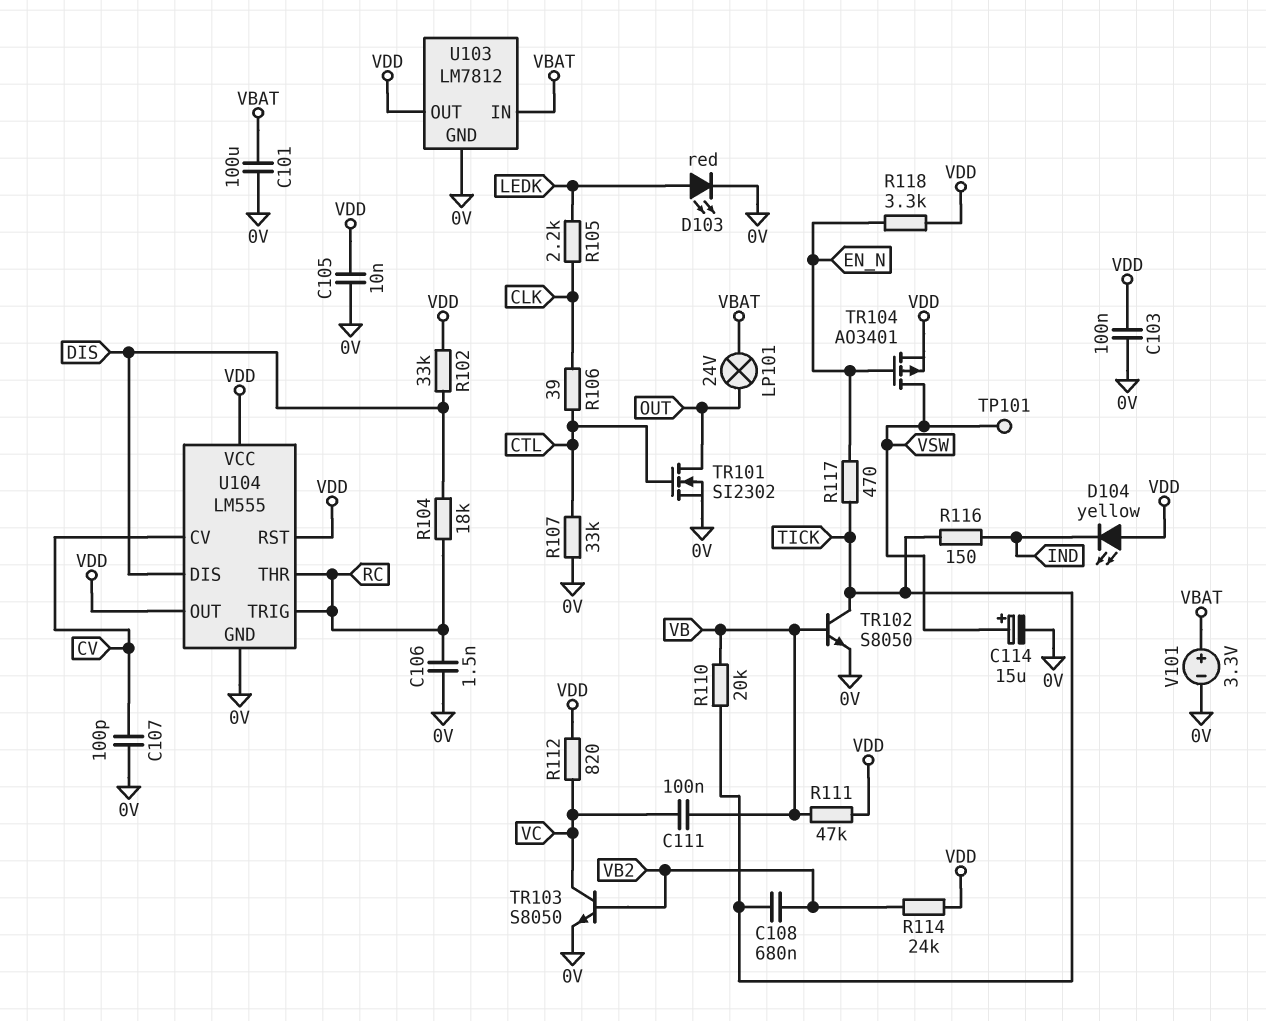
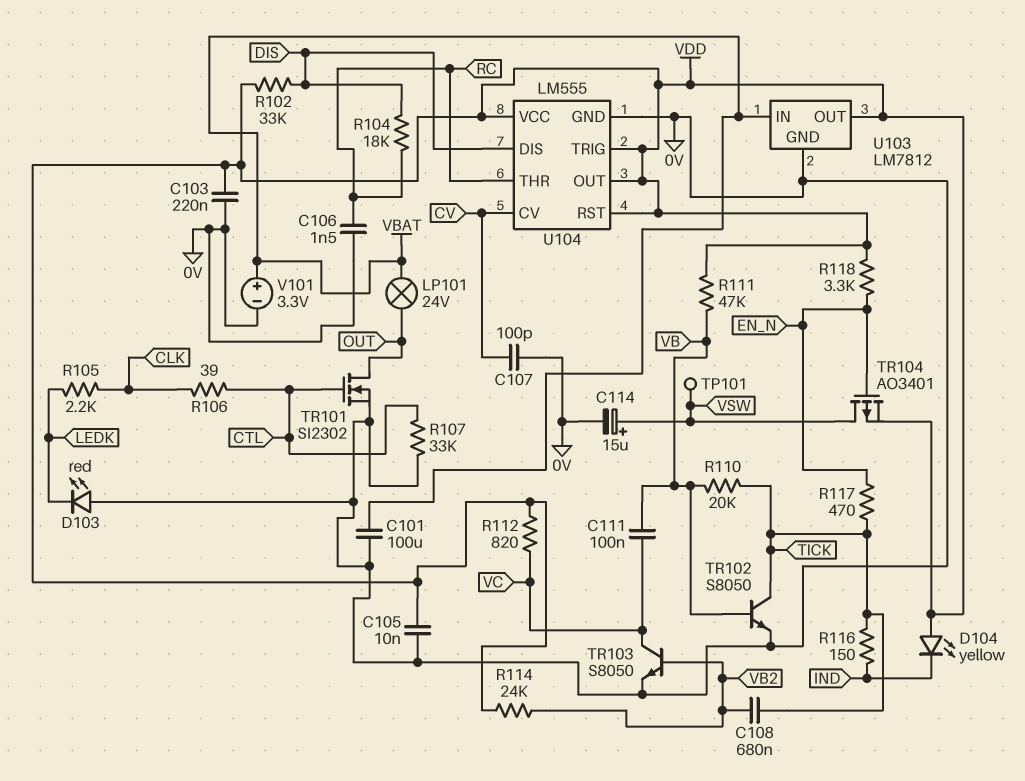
C103: 100nF (0V, VDD) -> 220nF (0V, VDD)
D103: LED red (A LEDK, K 0V) -> LED red (A 0V, K LEDK)
U104 pin TRIG: RC -> VDD

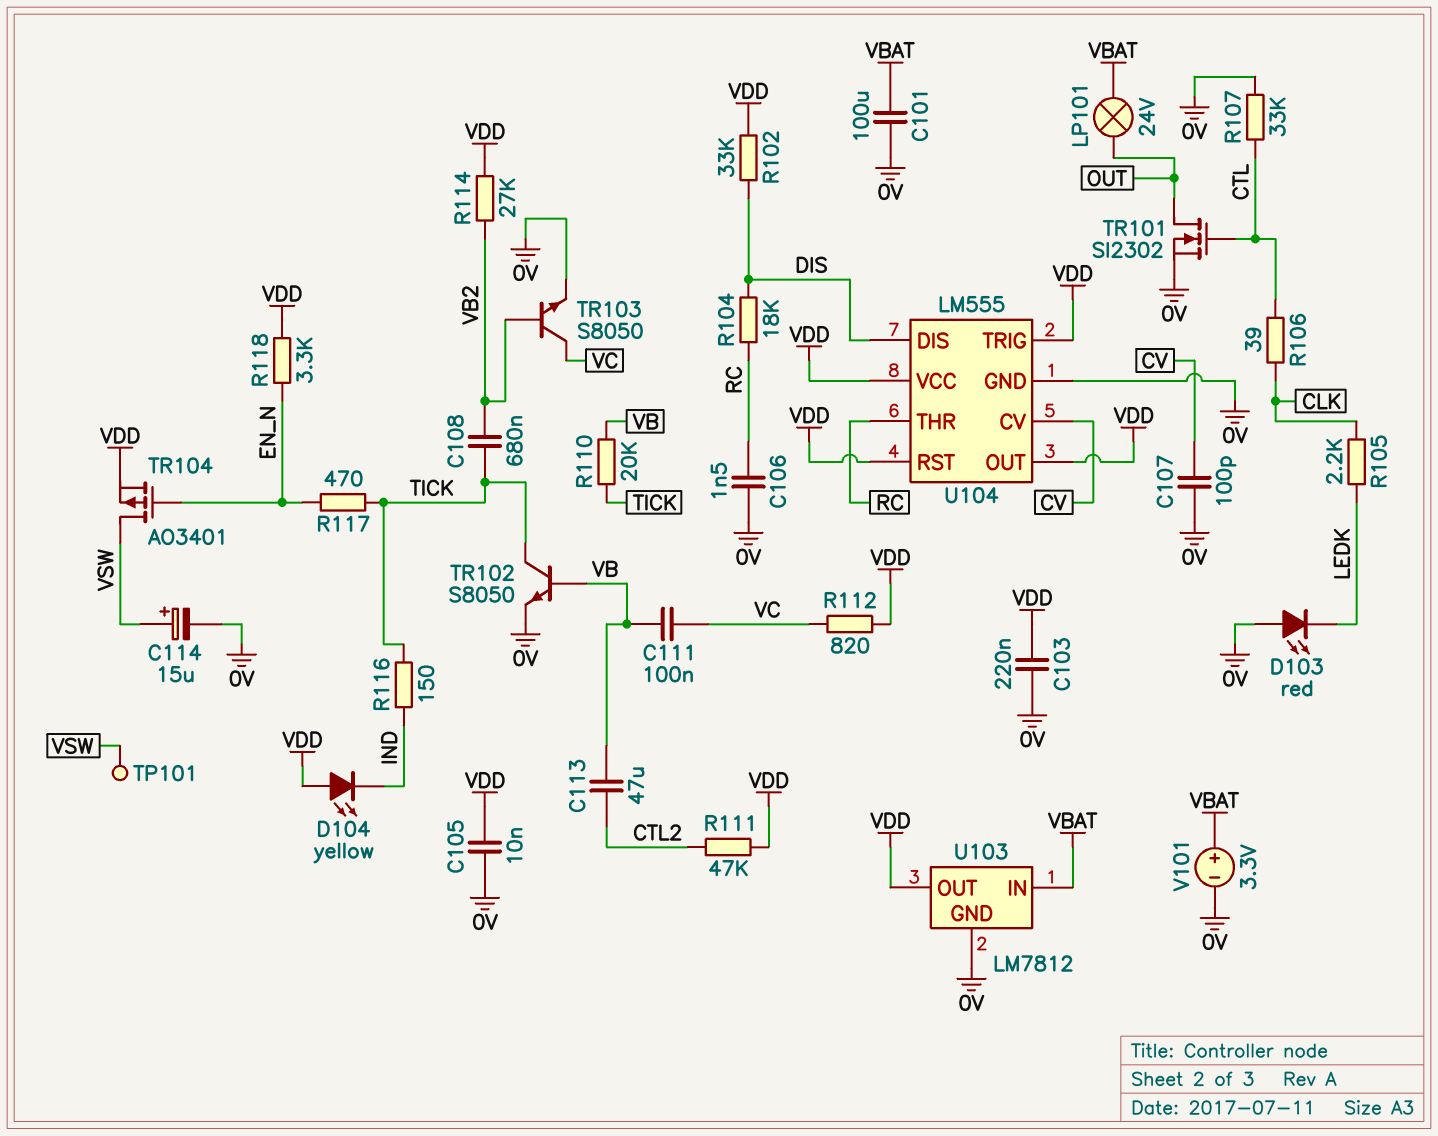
C113: none -> 47uF (CTL2, VB)
R111: 47k (VB, VDD) -> 47k (CTL2, VDD)
R114: 24k (VB2, VDD) -> 27k (VB2, VDD)

